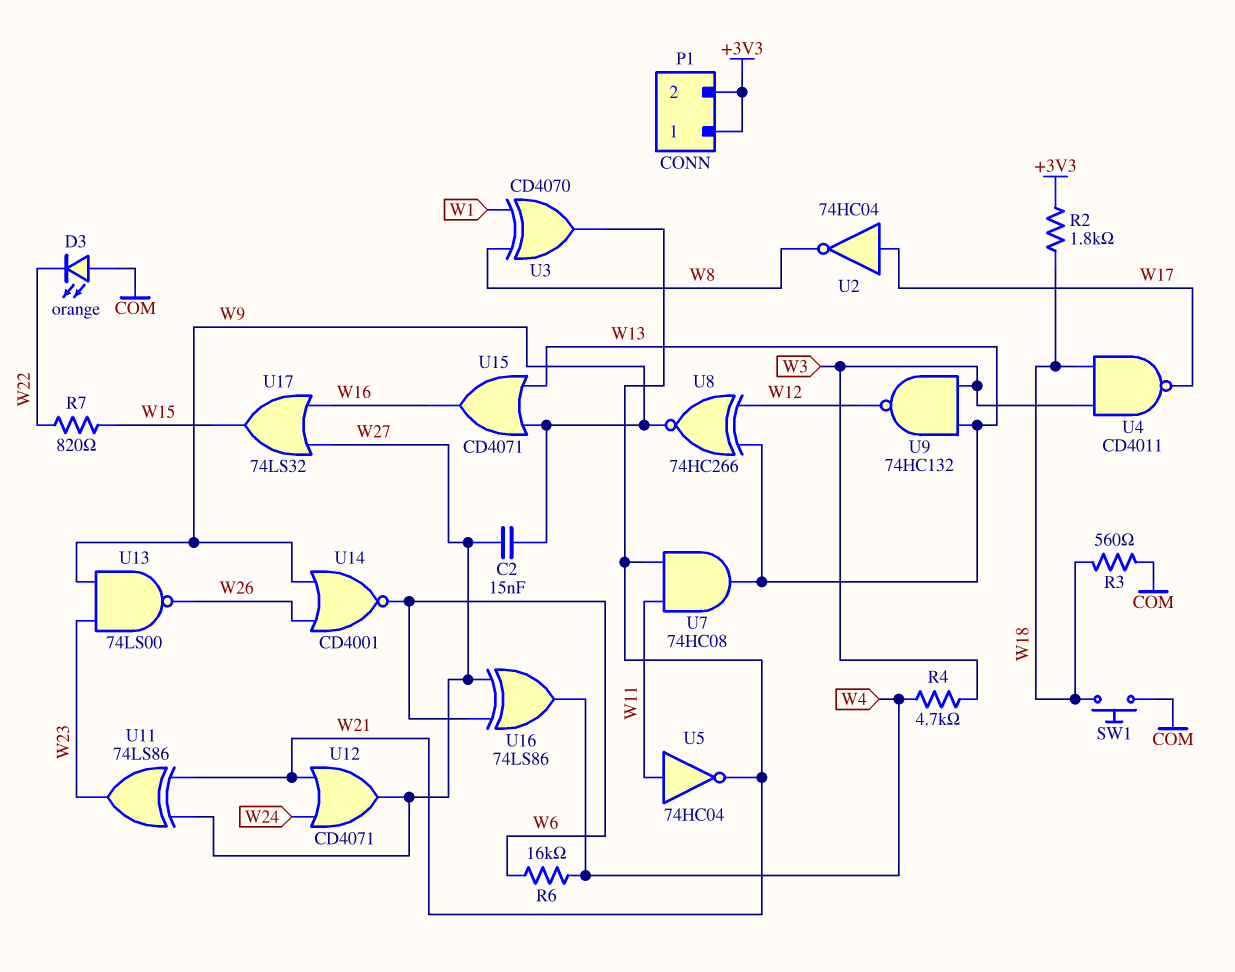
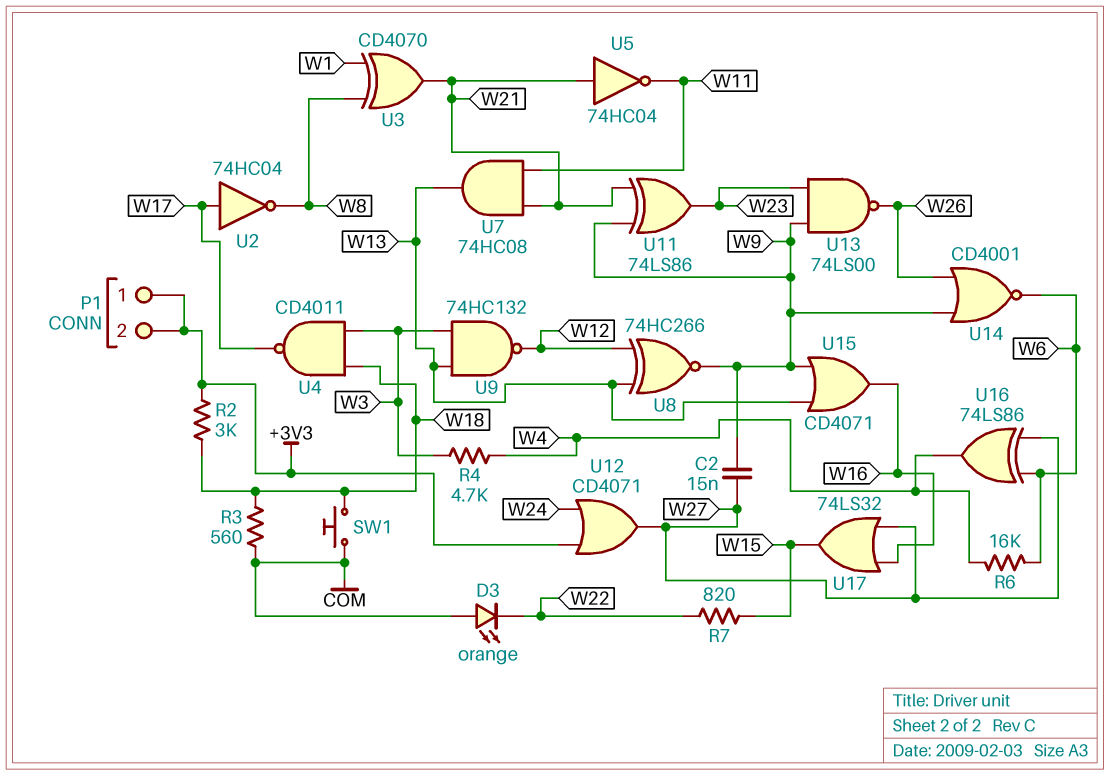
R2: 1.8k (+3V3, W18) -> 3k (+3V3, W18)
U5: NOT 74HC04 (in W11, out W21) -> NOT 74HC04 (in W21, out W11)
U11: XOR 74LS86 (in W21, in W27, out W23) -> XOR 74LS86 (in W9, in W21, out W23)
U12: OR CD4071 (in W21, in W24, out W27) -> OR CD4071 (in +3V3, in W24, out W27)

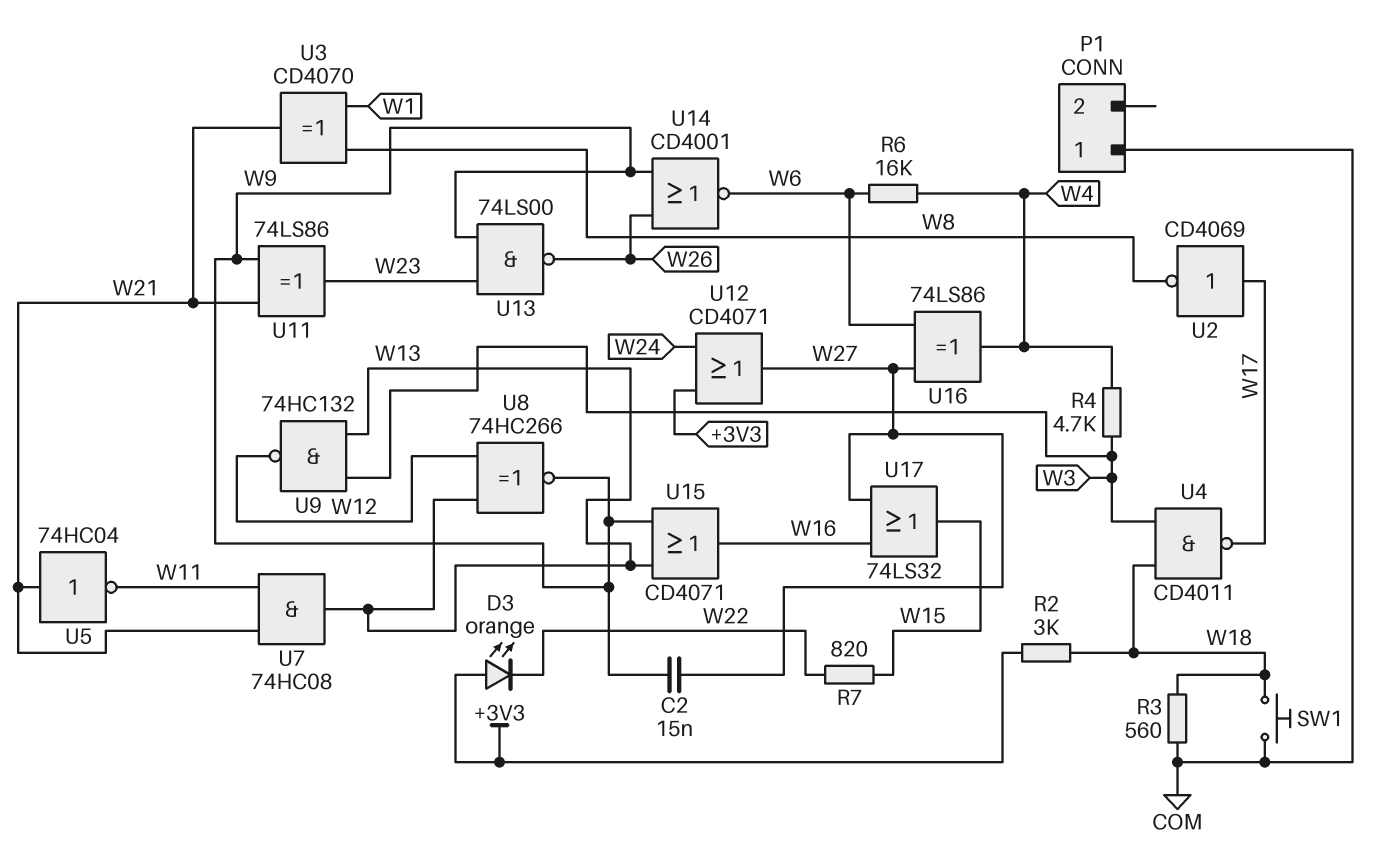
D3: LED orange (A COM, K W22) -> LED orange (A +3V3, K W22)
P1 pin 1: +3V3 -> COM
P1 pin 2: +3V3 -> none
U2: NOT 74HC04 (in W17, out W8) -> NOT CD4069 (in W17, out W8)

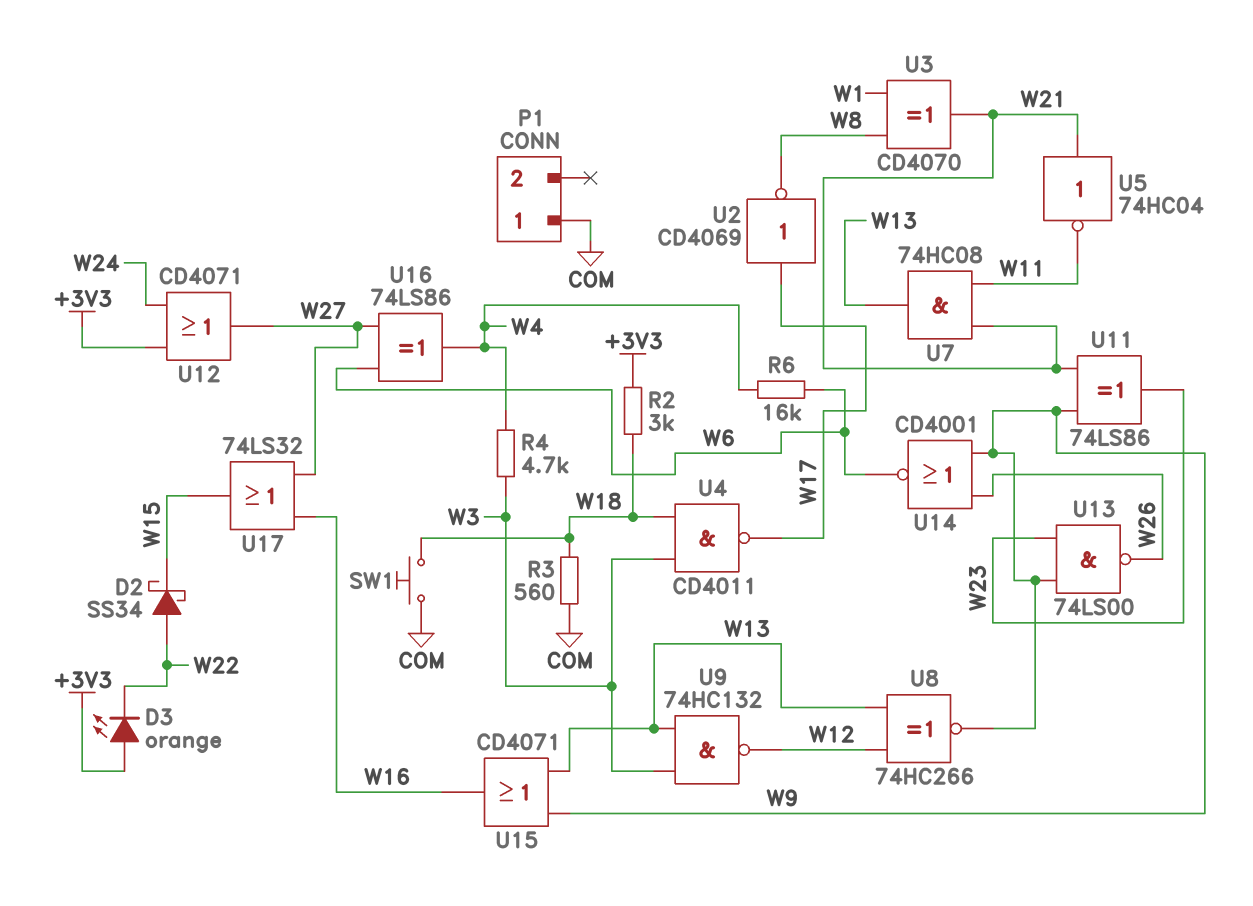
C2: 15nF (W9, W27) -> none
D2: none -> schottky SS34 (A W22, K W15)
R7: 820 (W15, W22) -> none

